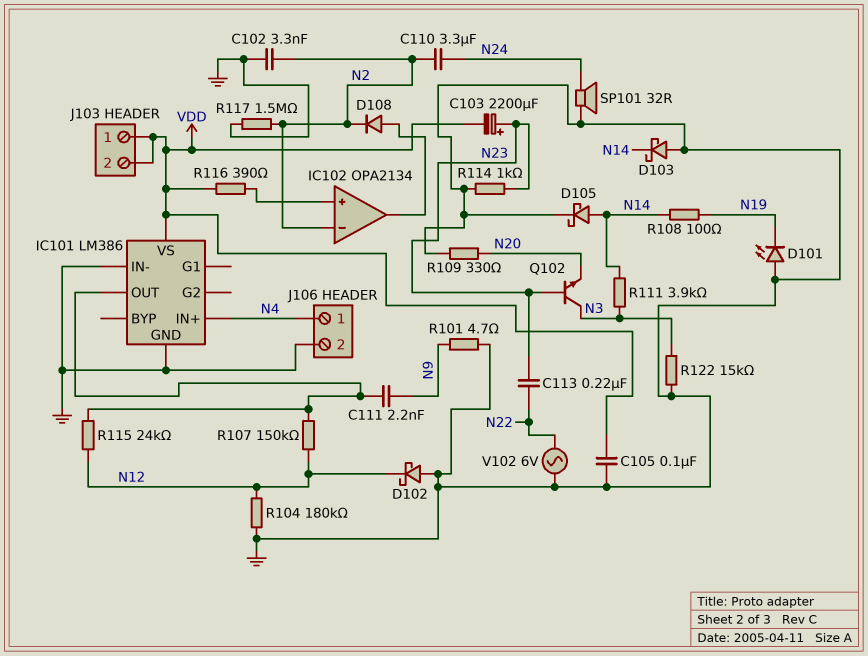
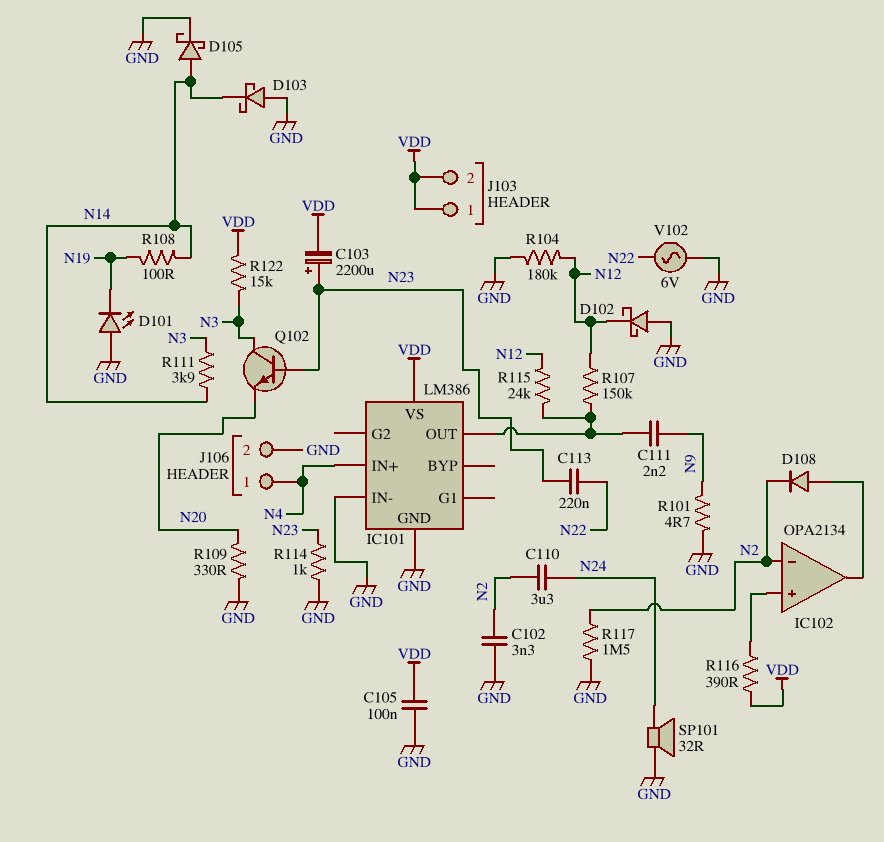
R122: 15k (GND, N3) -> 15k (N3, VDD)

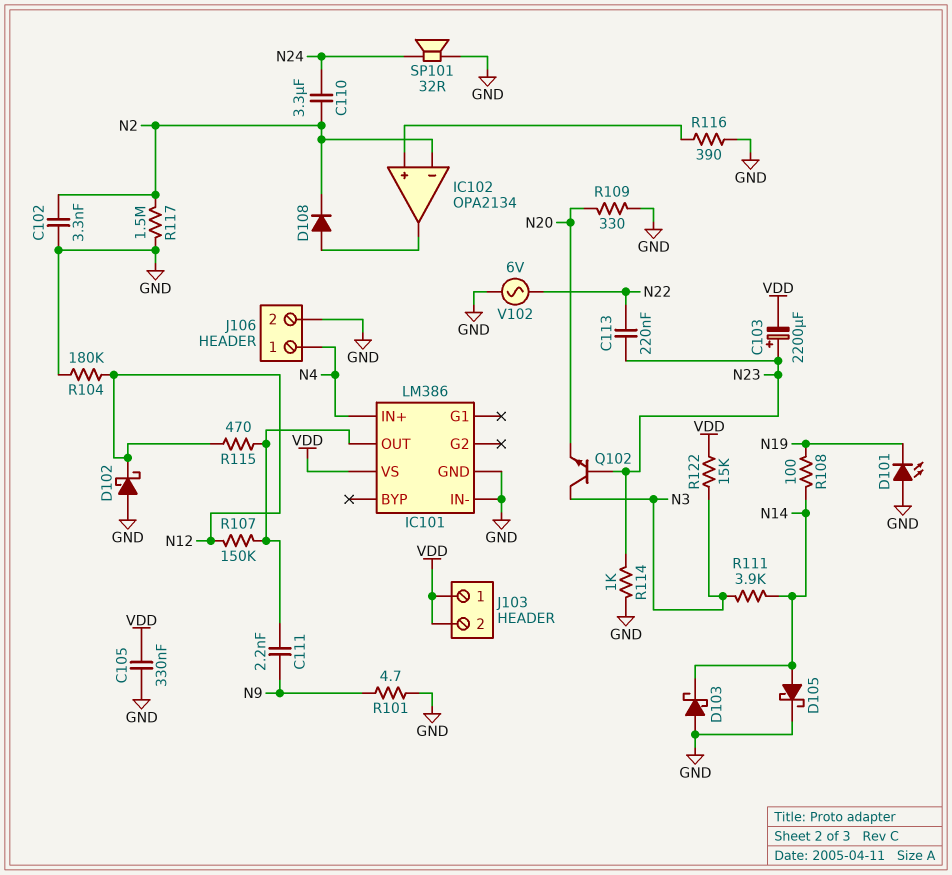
C105: 100nF (GND, VDD) -> 330nF (GND, VDD)
R115: 24k (IC101/OUT, N12) -> 470 (IC101/OUT, N12)
R116: 390 (IC102/in+, VDD) -> 390 (GND, IC102/in+)

